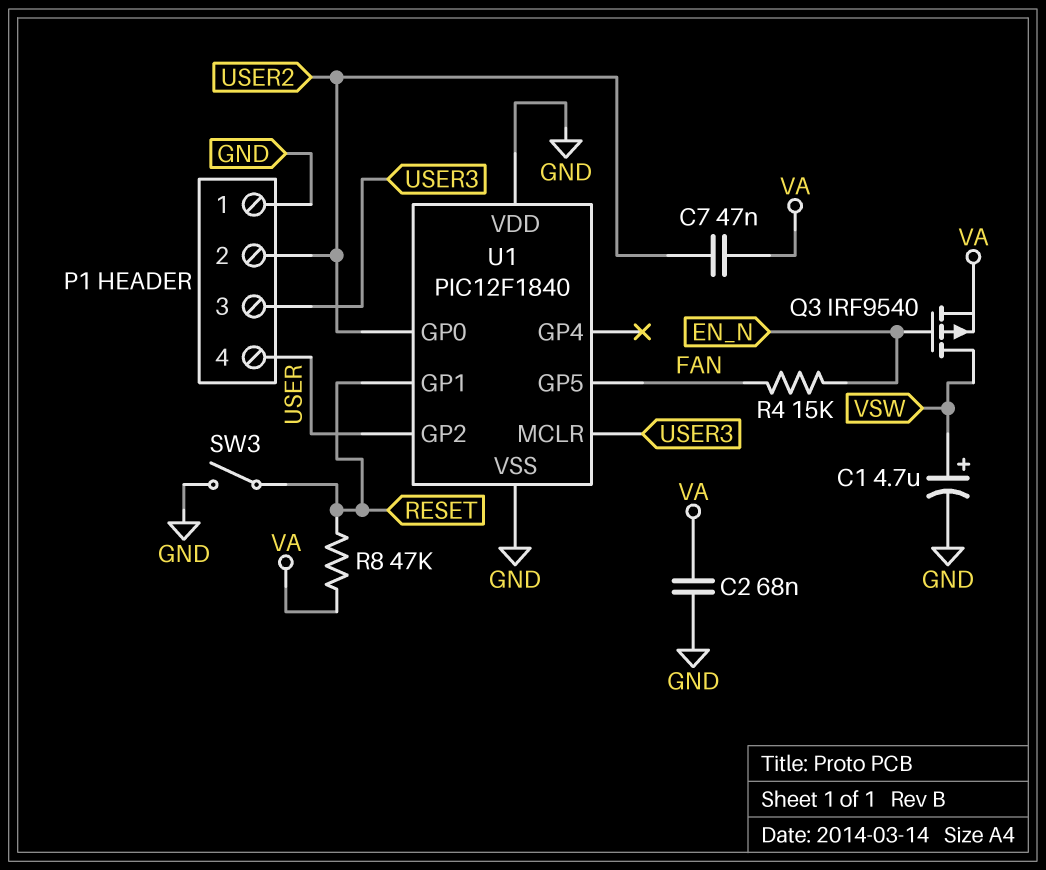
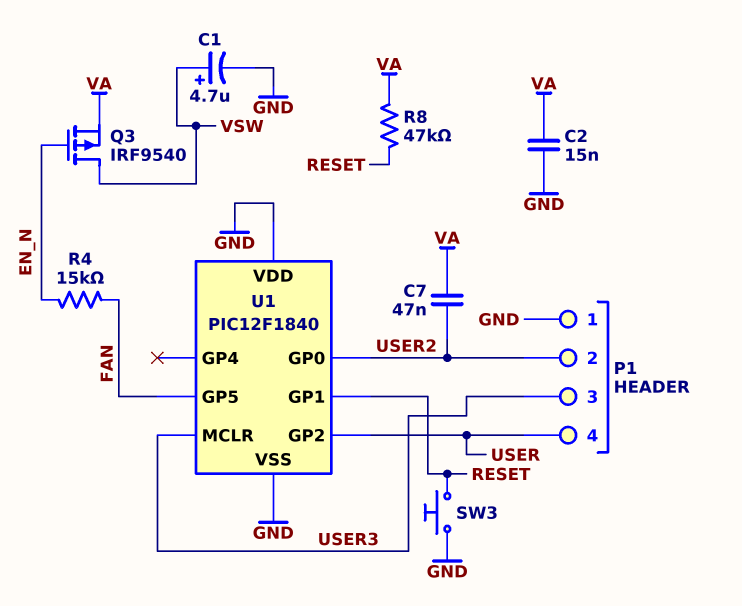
C2: 68nF (GND, VA) -> 15nF (GND, VA)
SW3: switch (GND, RESET) -> button (GND, RESET)

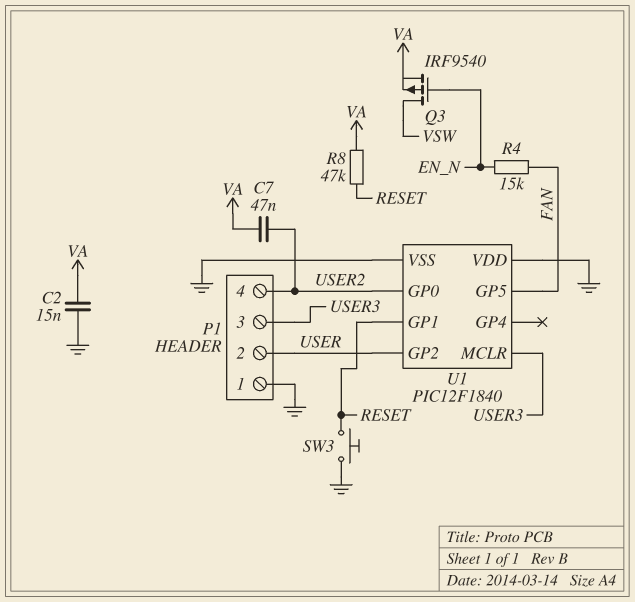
C1: 4.7uF (plus VSW, minus GND) -> none
P1 pin 2: USER2 -> USER
P1 pin 4: USER -> USER2

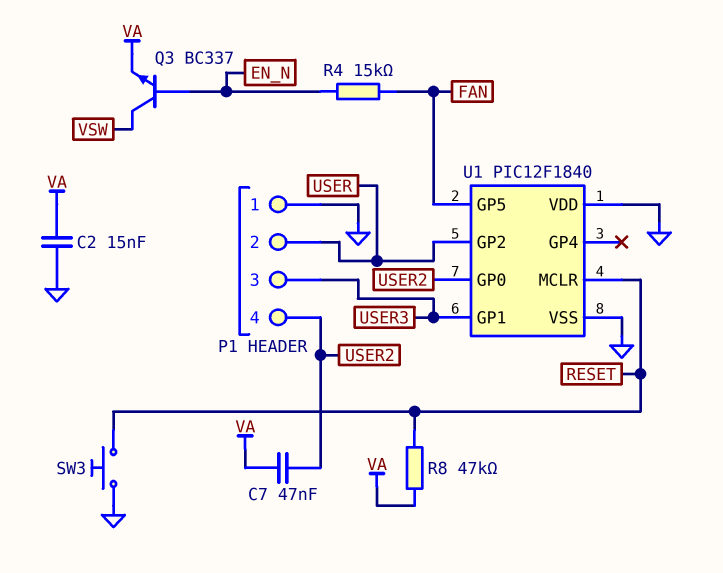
Q3: PMOS IRF9540 (G EN_N, D VSW, S VA) -> NPN BC337 (B EN_N, C VSW, E VA)
U1 pin GP1: RESET -> USER3
U1 pin MCLR: USER3 -> RESET

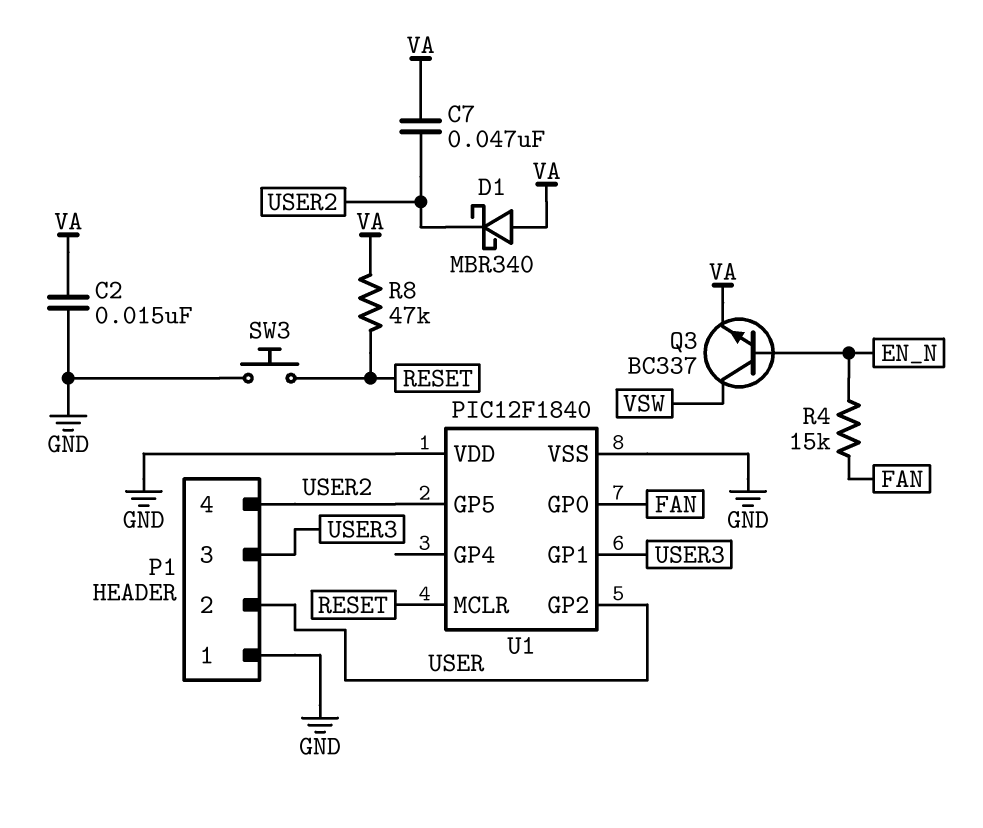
D1: none -> schottky MBR340 (A VA, K USER2)
U1 pin GP0: USER2 -> FAN
U1 pin GP5: FAN -> USER2

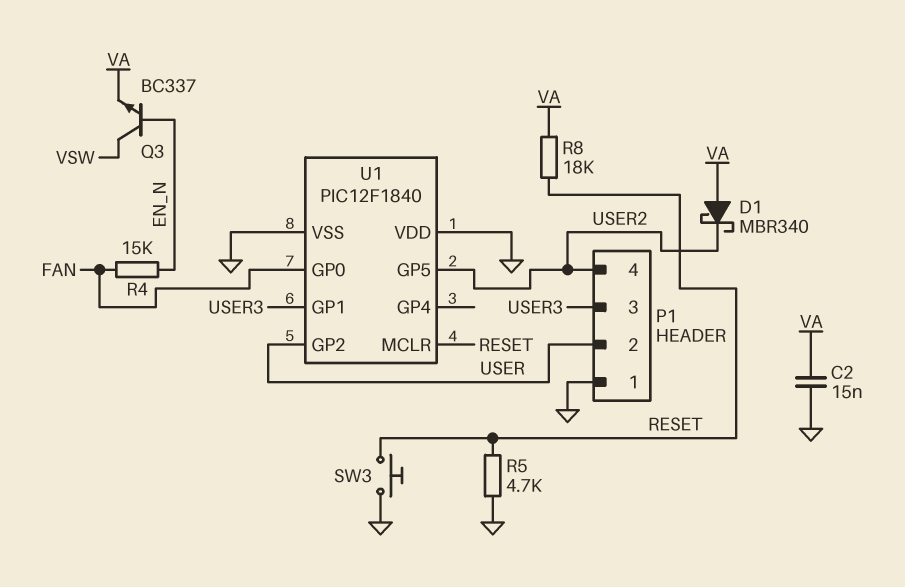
C7: 47nF (USER2, VA) -> none
R5: none -> 4.7k (GND, RESET)
R8: 47k (RESET, VA) -> 18k (RESET, VA)

